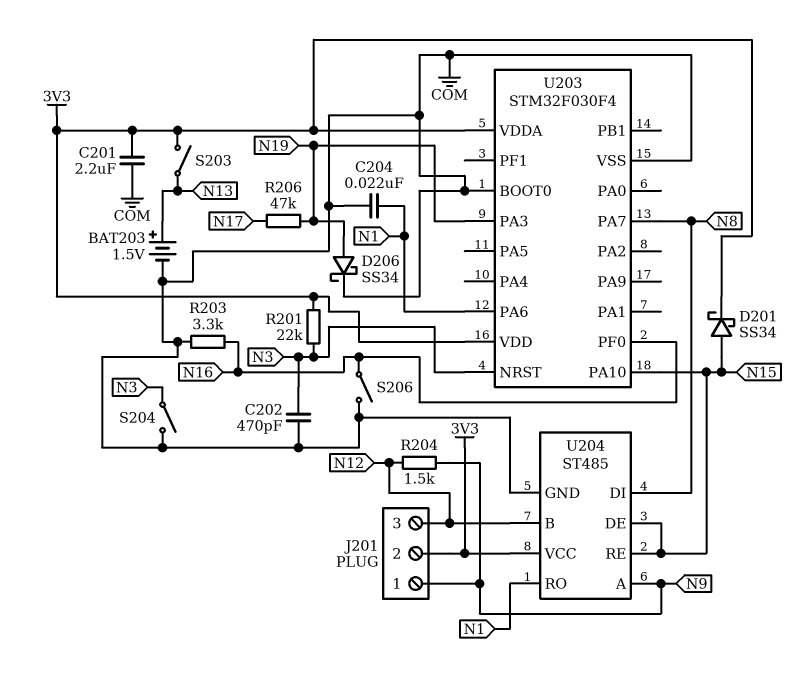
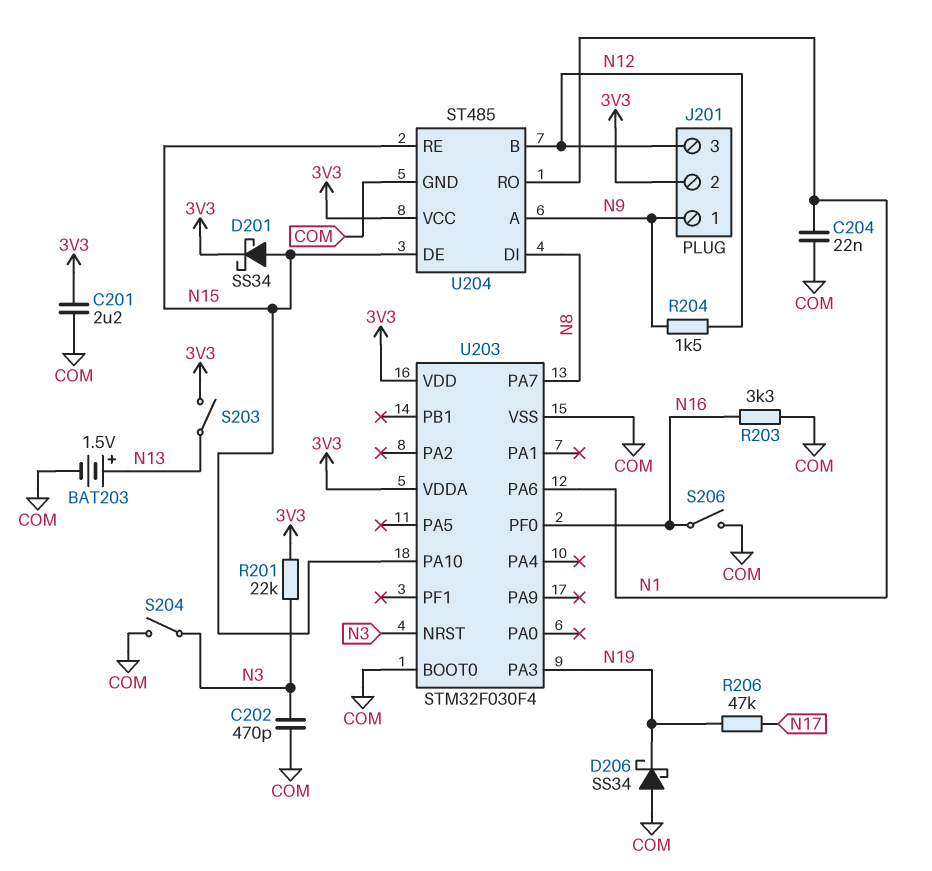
D206: schottky SS34 (A N19, K COM) -> schottky SS34 (A COM, K N19)

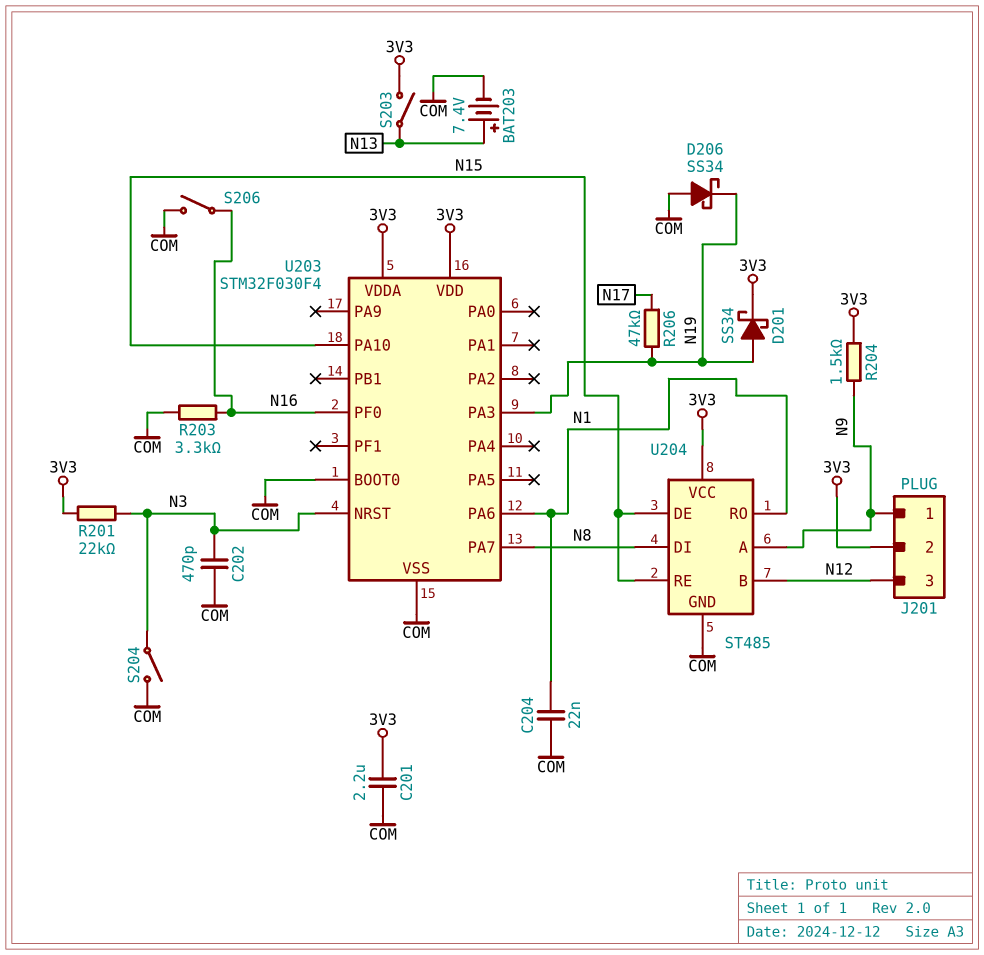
BAT203: 1.5V (plus N13, minus COM) -> 7.4V (plus N13, minus COM)
D201: schottky SS34 (A N15, K 3V3) -> schottky SS34 (A N19, K 3V3)
R204: 1.5k (N9, N12) -> 1.5k (3V3, N9)

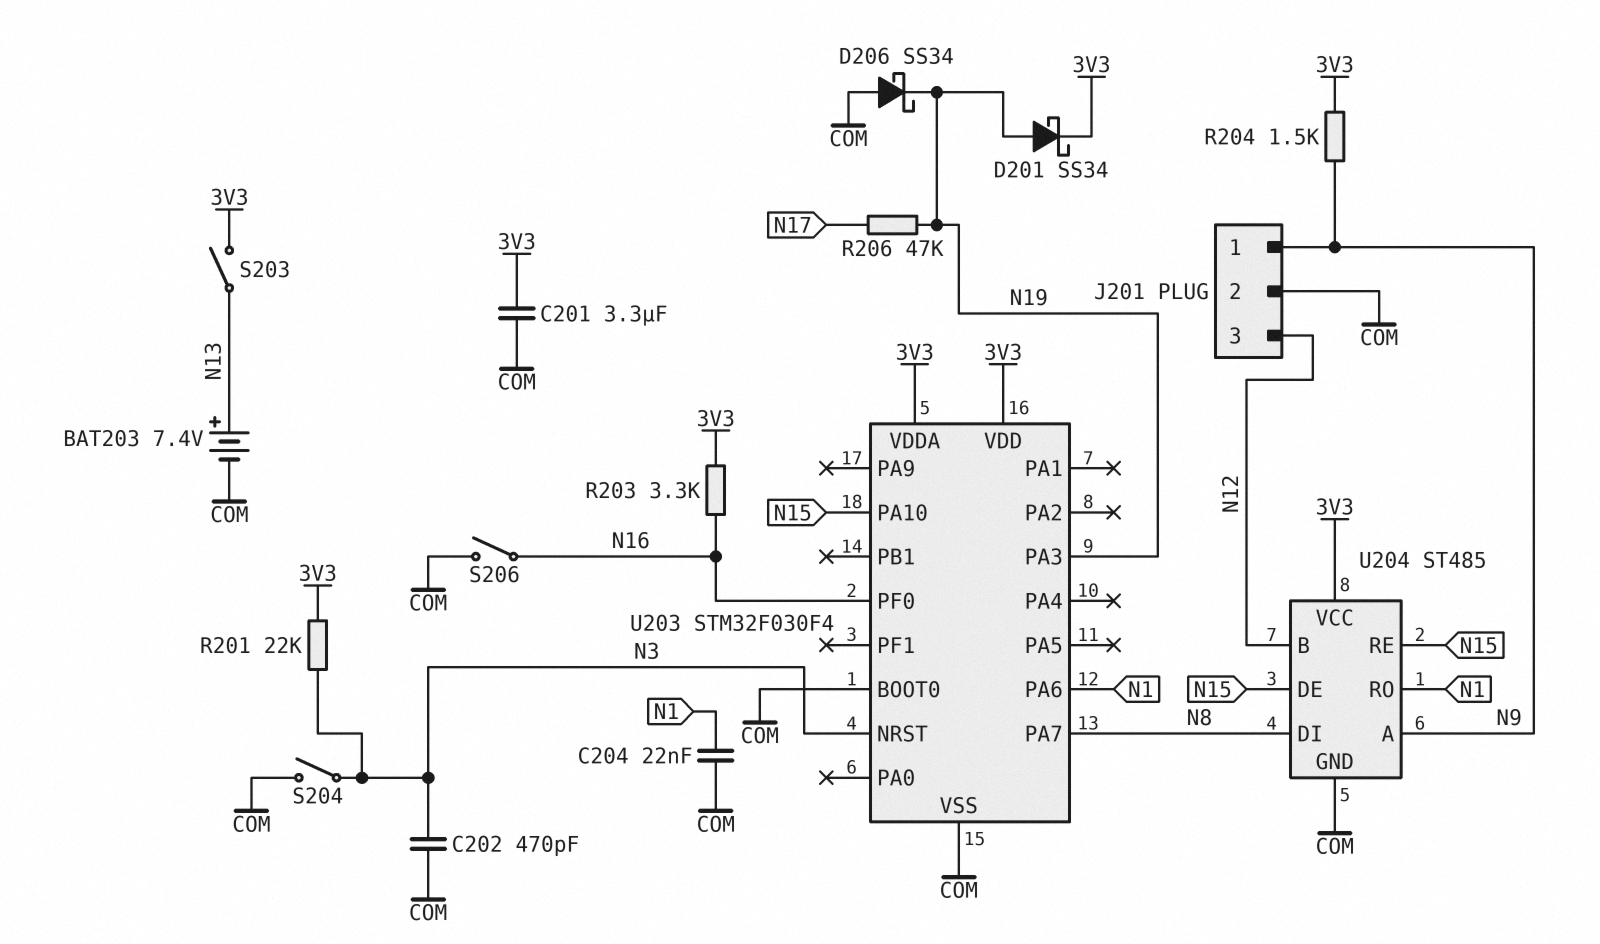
C201: 2.2uF (3V3, COM) -> 3.3uF (3V3, COM)
J201 pin 2: 3V3 -> COM
R203: 3.3k (COM, N16) -> 3.3k (3V3, N16)

